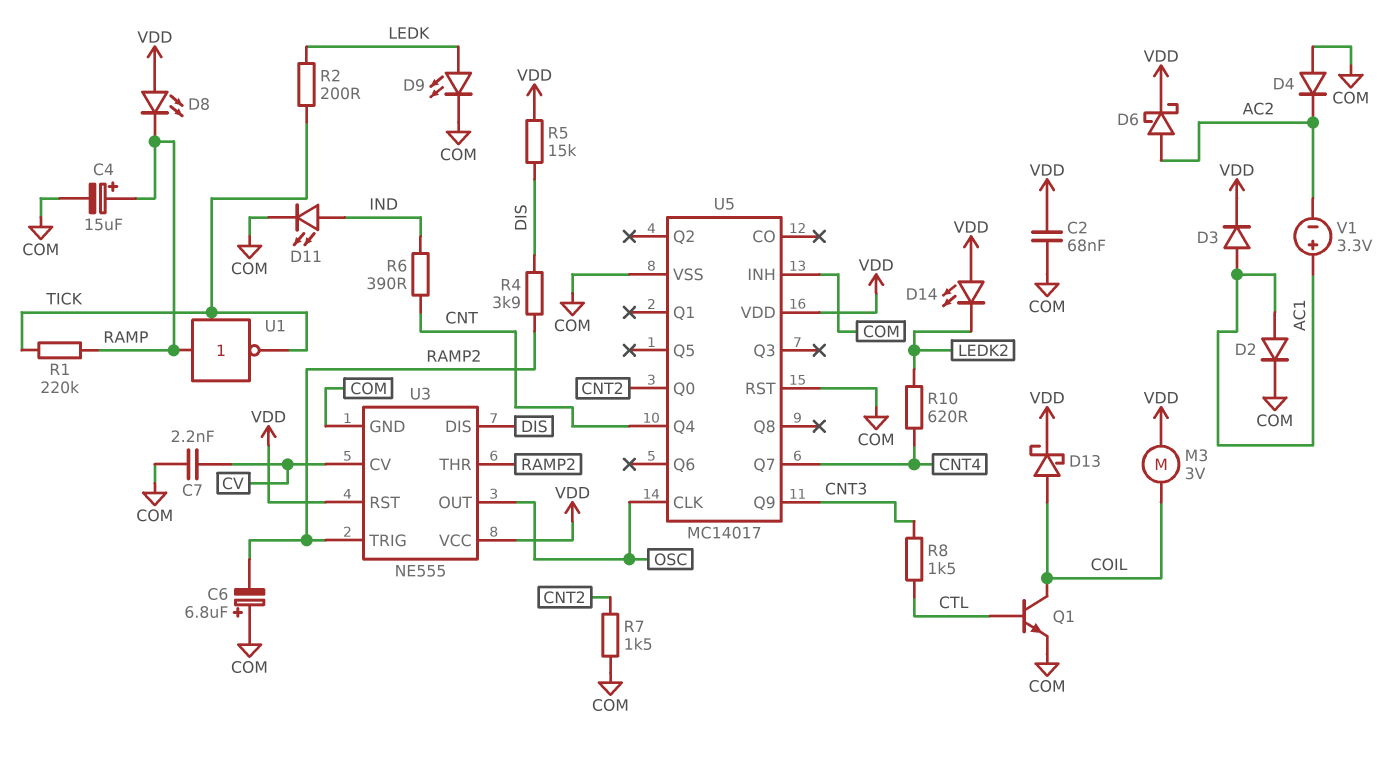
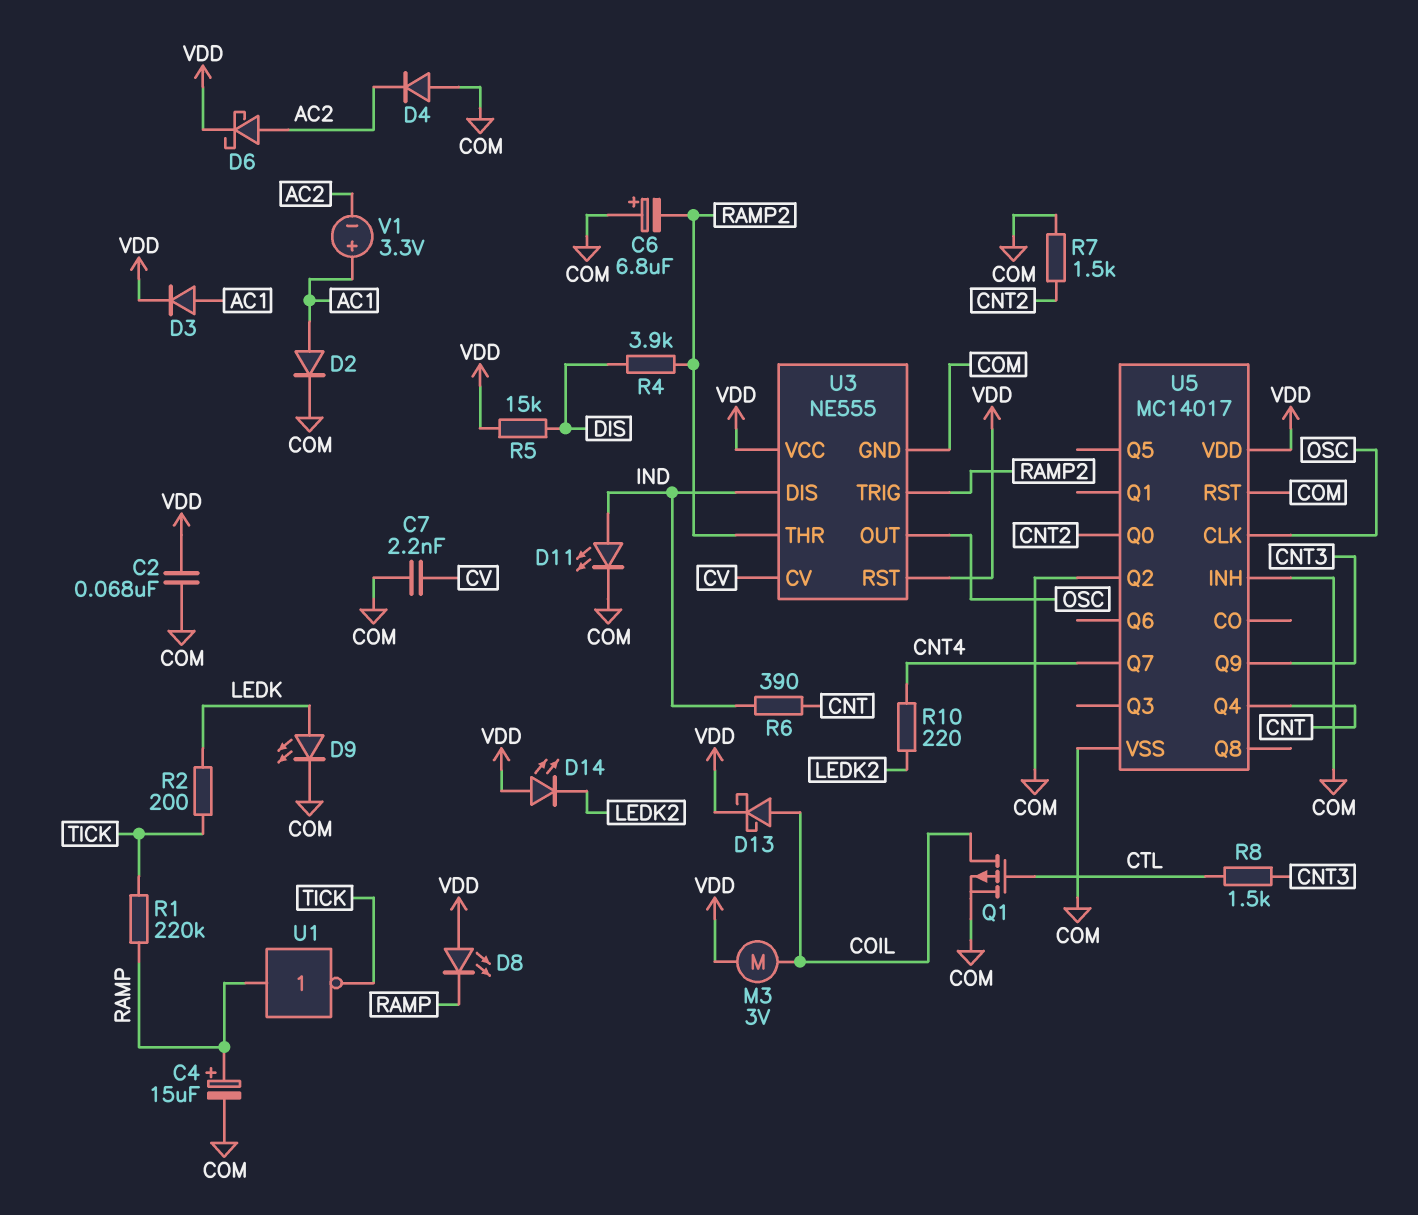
Q1: NPN (B CTL, C COIL, E COM) -> PMOS (G CTL, D COIL, S COM)
R10: 620 (CNT4, LEDK2) -> 220 (CNT4, LEDK2)
U3 pin DIS: DIS -> IND
U5 pin Q2: none -> COM

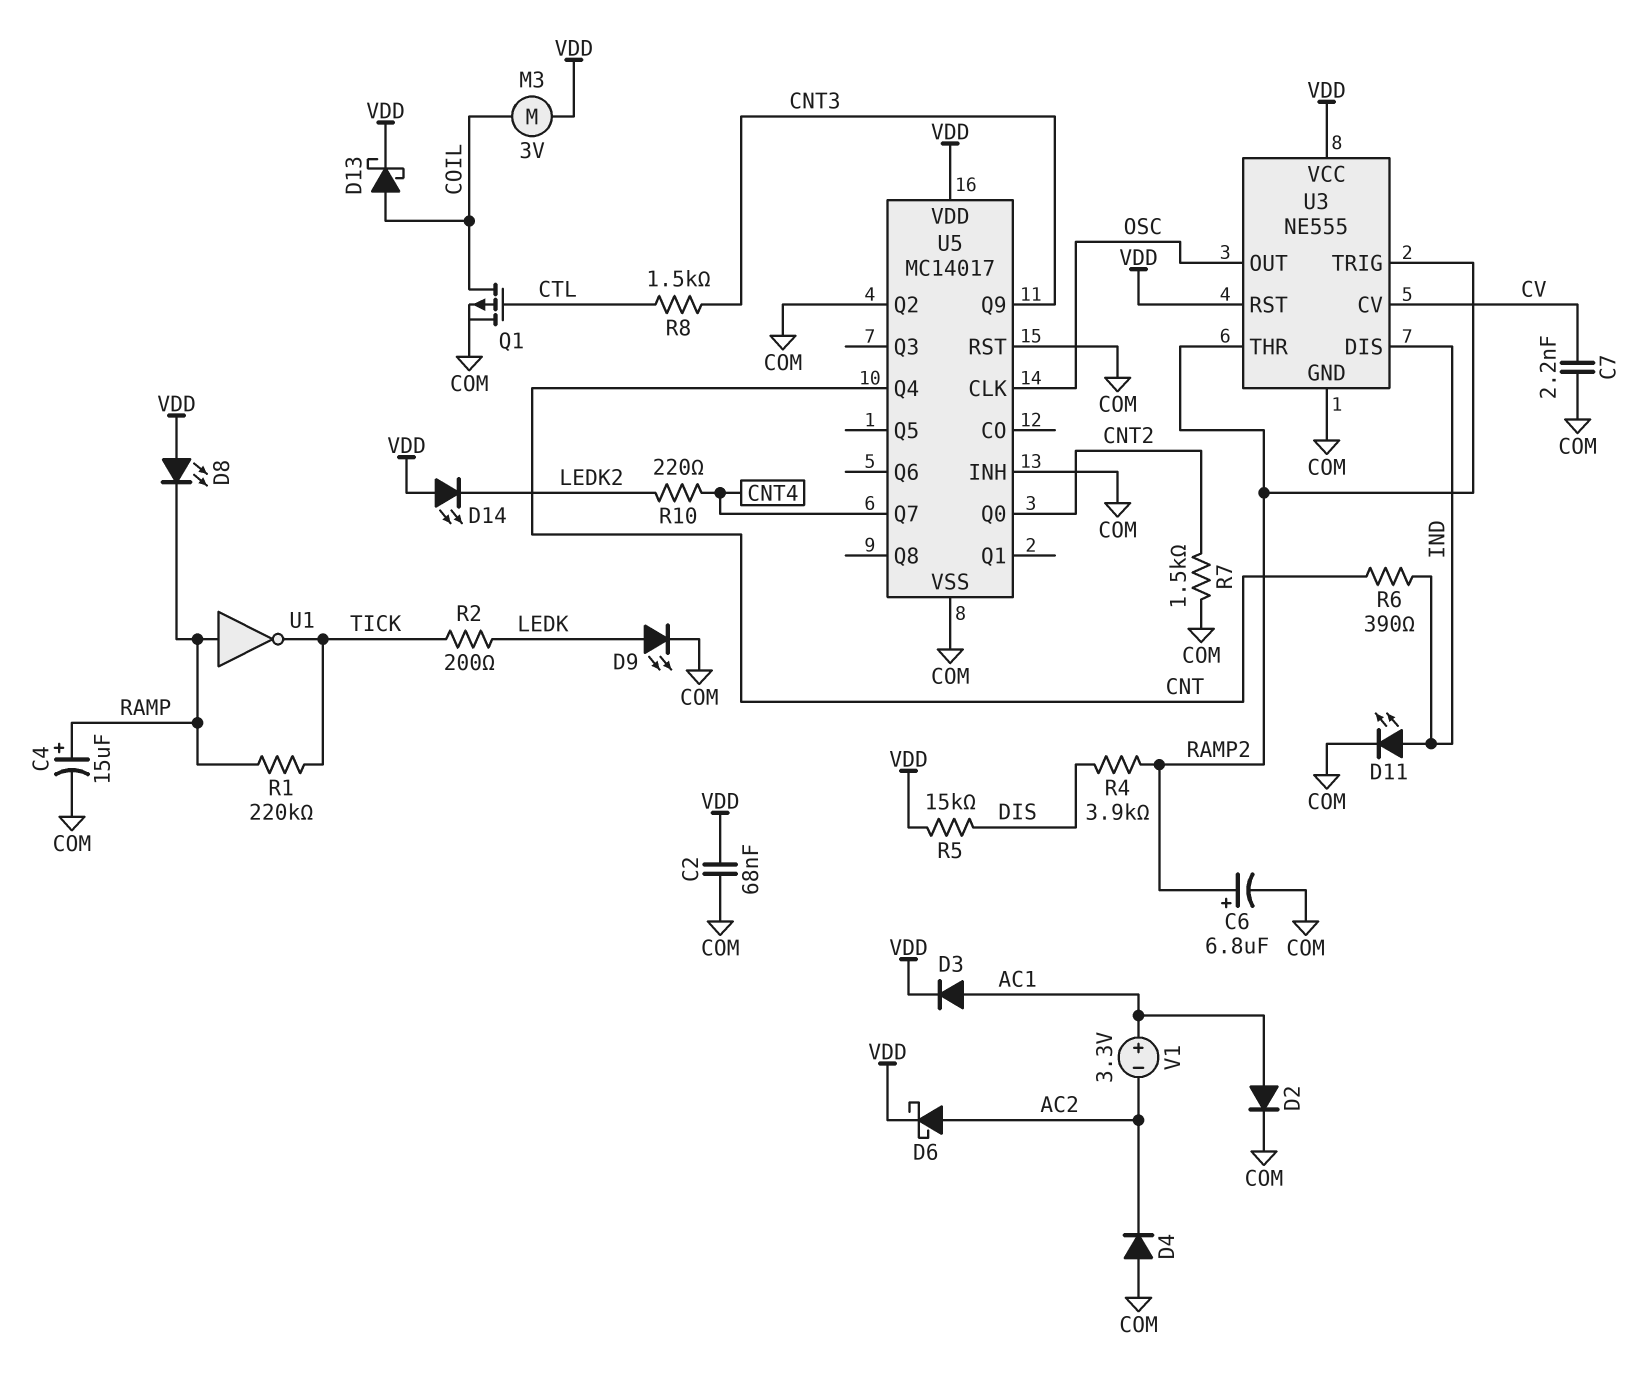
C6: 6.8uF (plus COM, minus RAMP2) -> 6.8uF (plus RAMP2, minus COM)

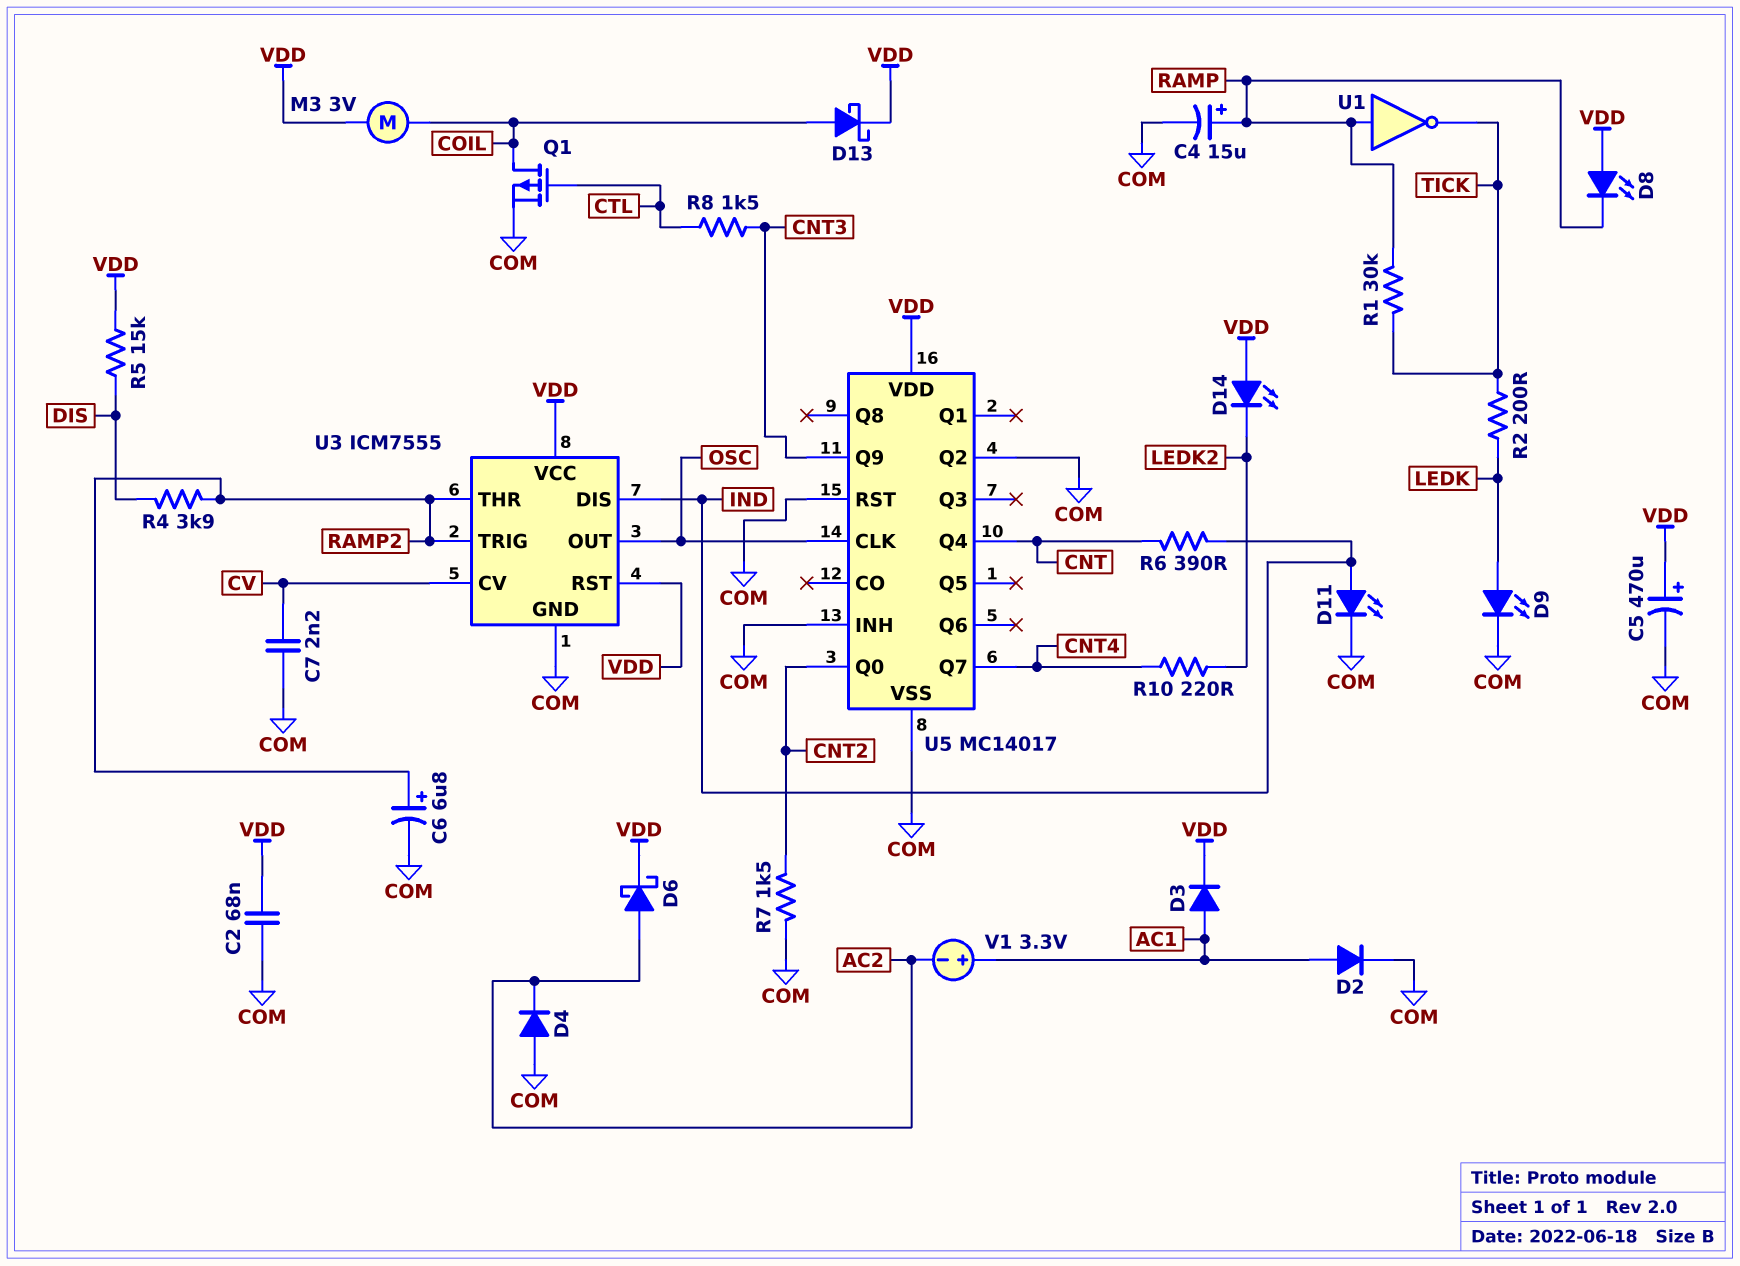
C5: none -> 470uF (plus VDD, minus COM)
R1: 220k (RAMP, TICK) -> 30k (RAMP, TICK)
U3: NE555 -> ICM7555

